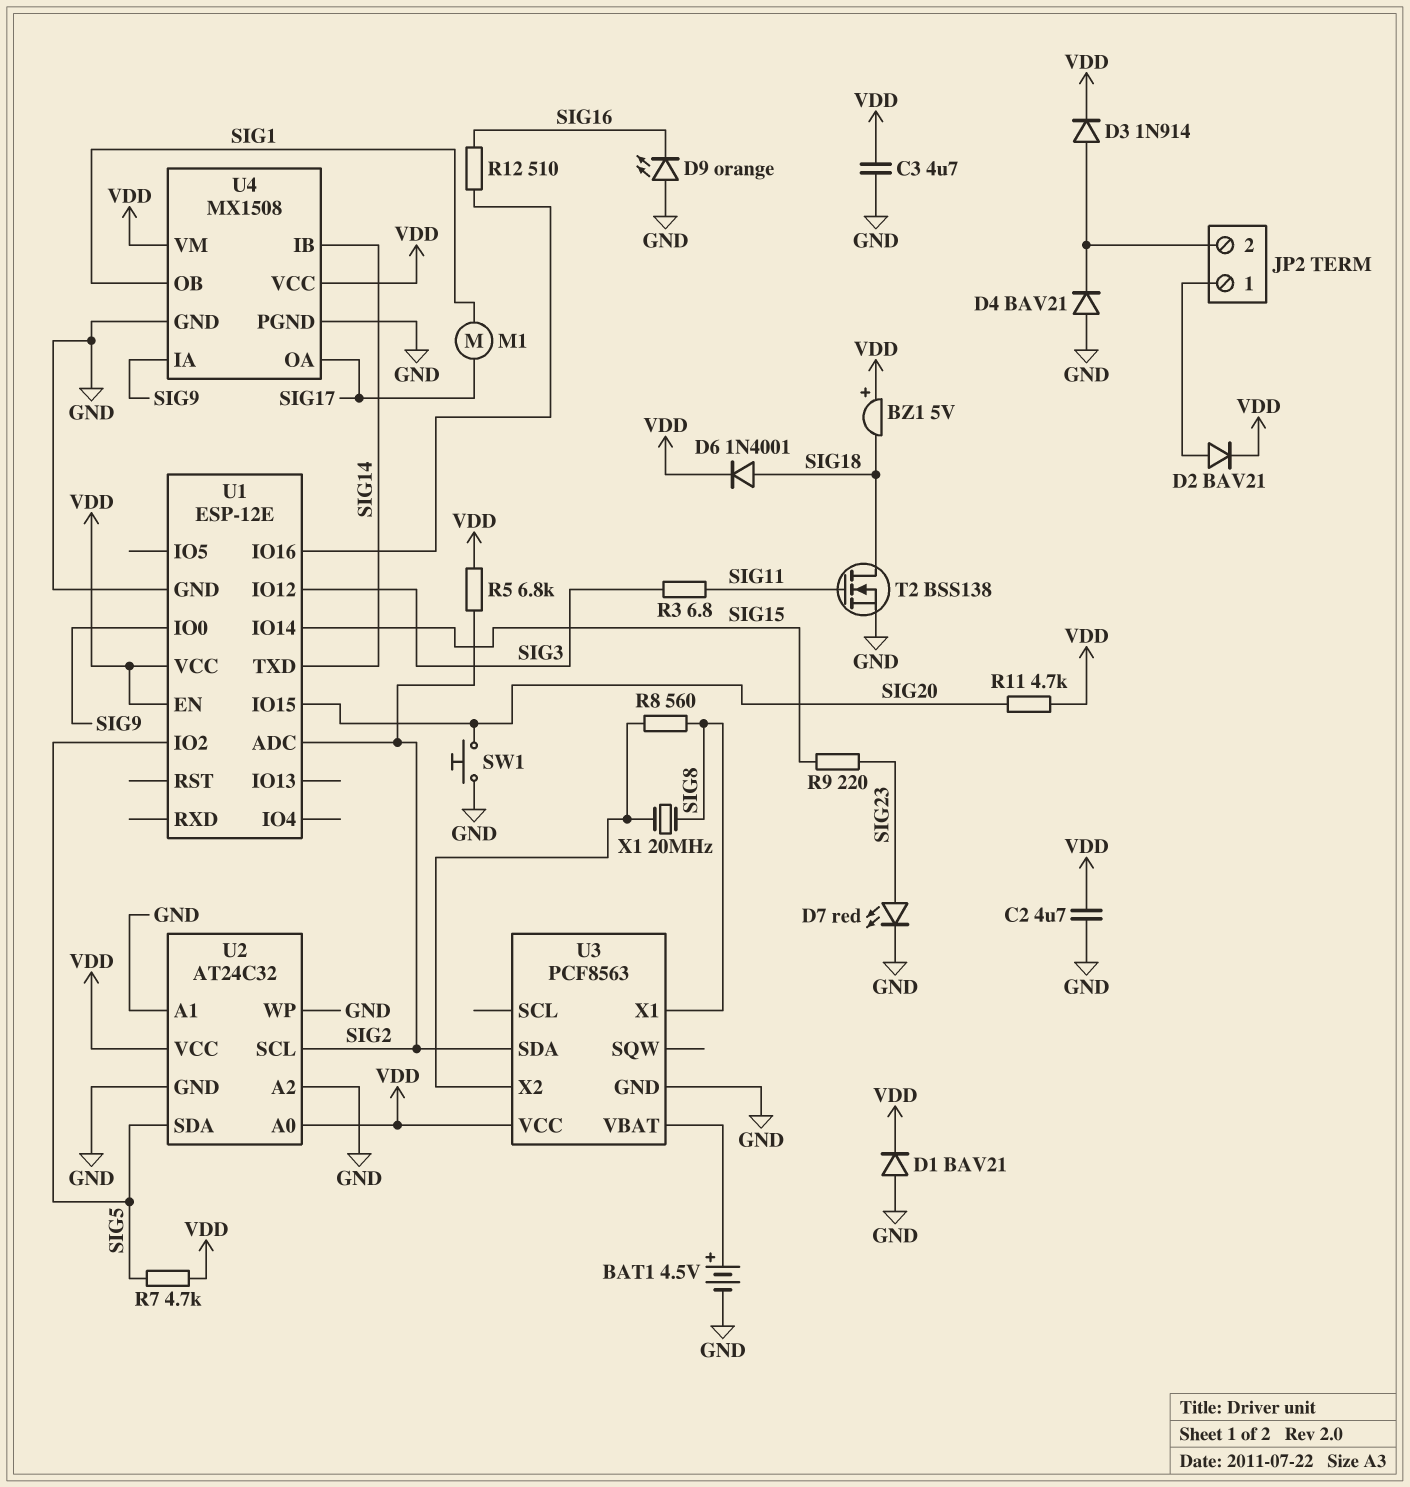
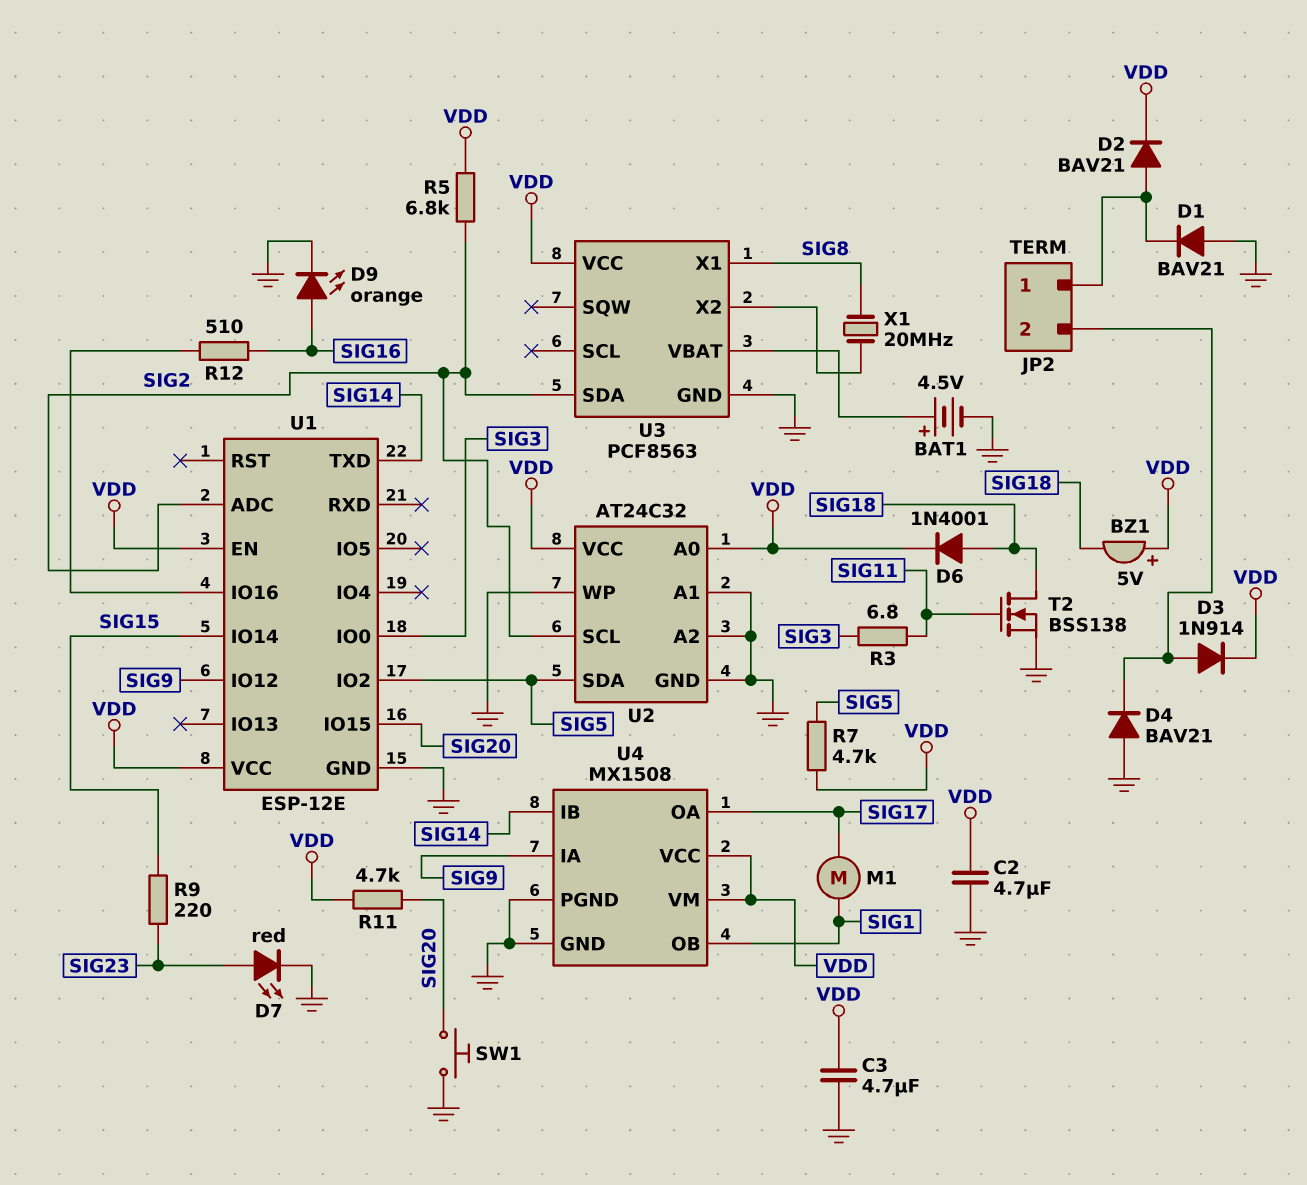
D1: diode BAV21 (A GND, K VDD) -> diode BAV21 (A GND, K JP2/1)
D9: LED orange (A GND, K SIG16) -> LED orange (A SIG16, K GND)
R8: 560 (SIG8, U3/X2) -> none
U1 pin IO0: SIG9 -> SIG3
U1 pin IO12: SIG3 -> SIG9

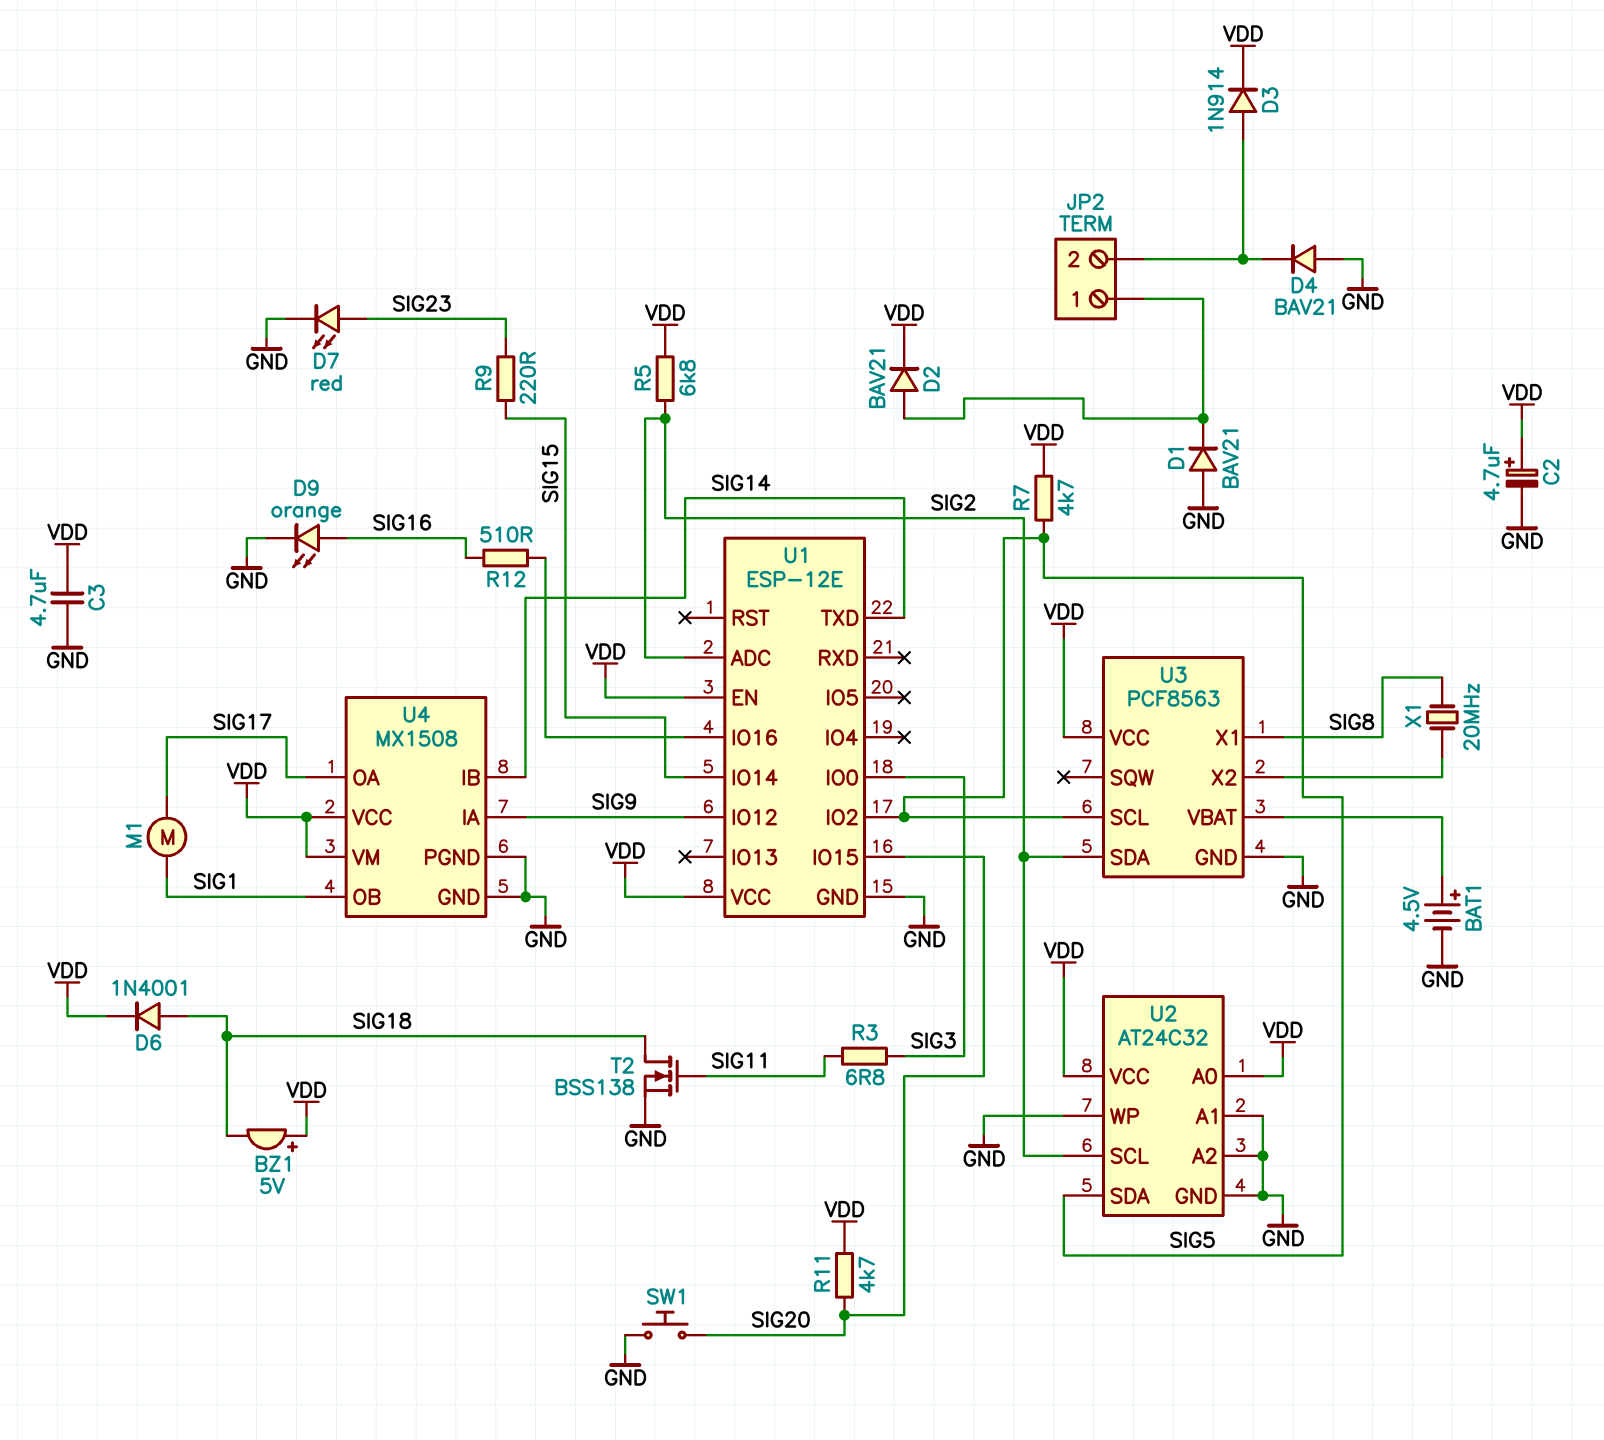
C2: 4.7uF (GND, VDD) -> 4.7uF (plus VDD, minus GND)
U3 pin SCL: none -> SIG5

